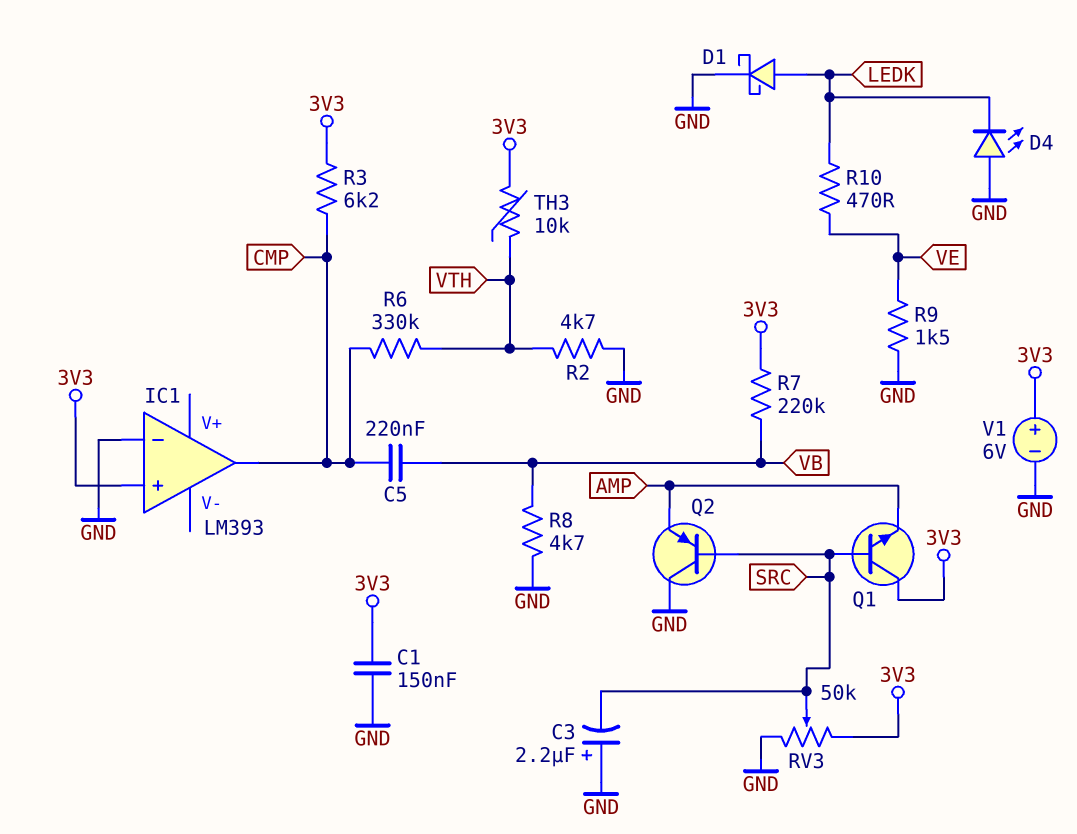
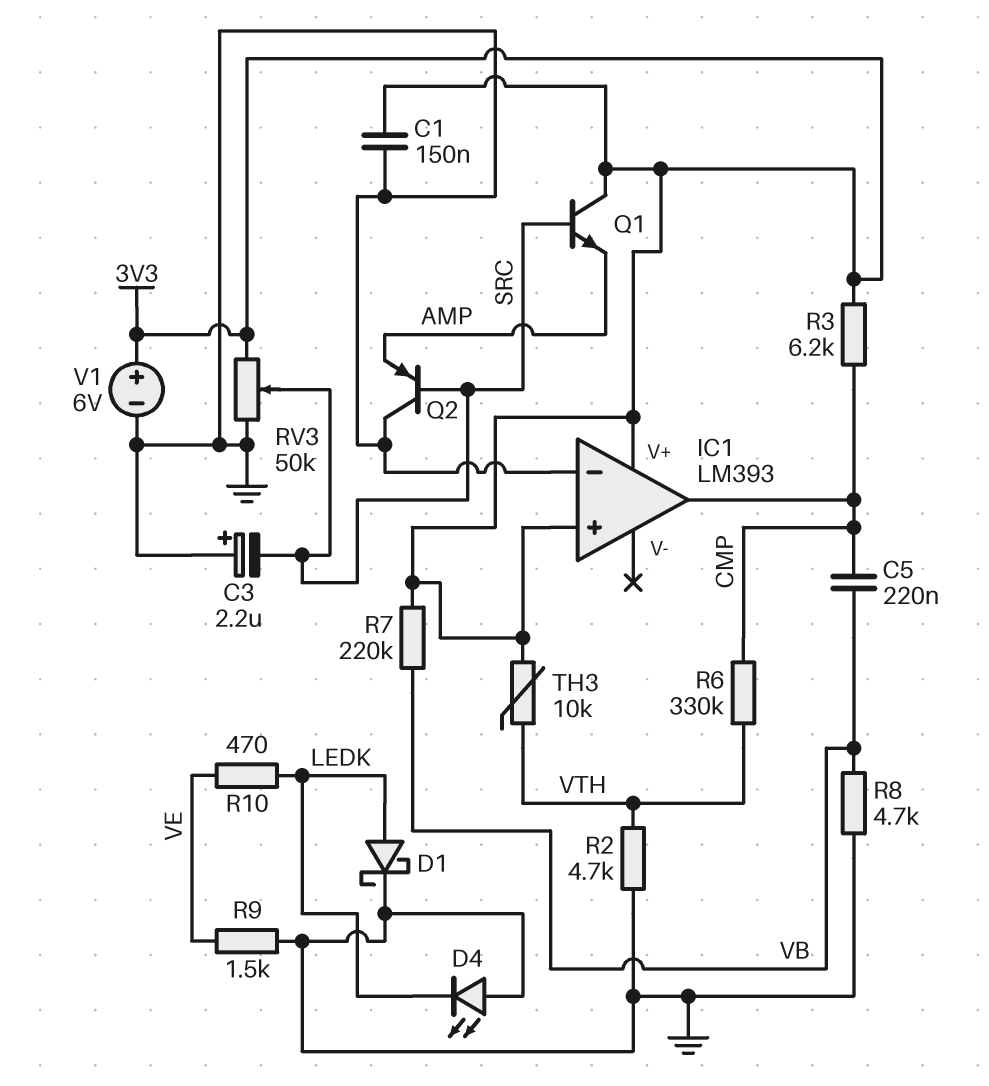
IC1 pin V+: none -> 3V3

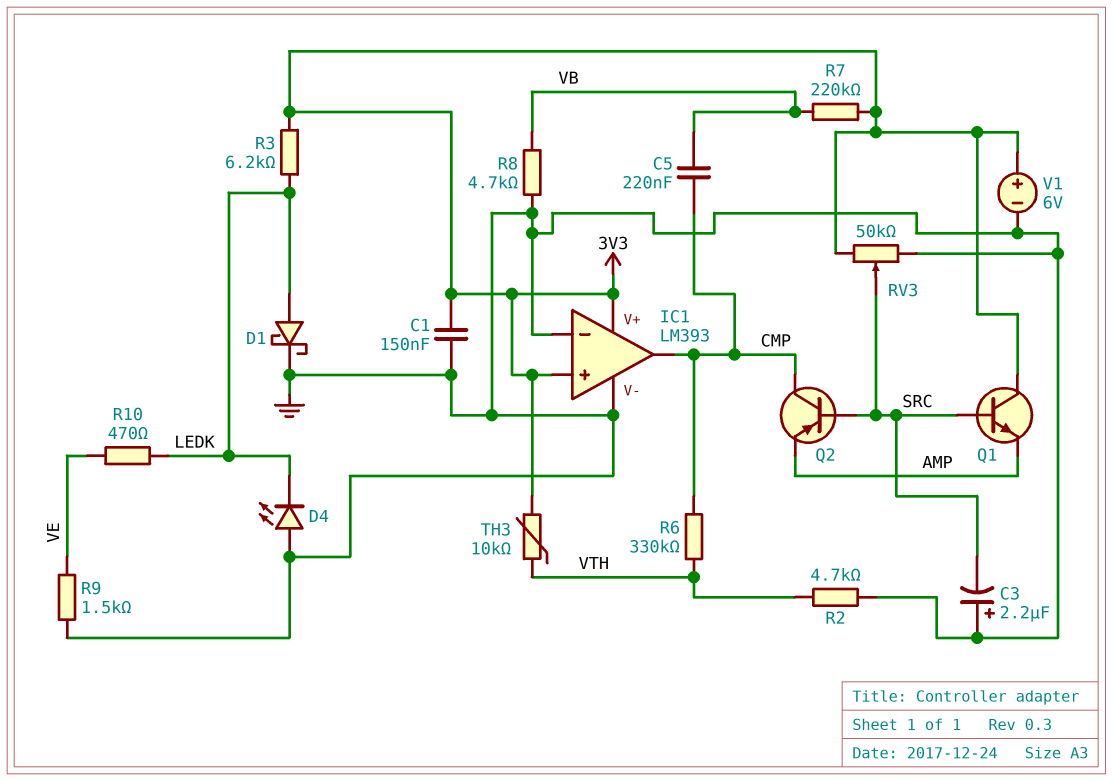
IC1 pin V-: none -> GND
Q2: PNP (B SRC, C GND, E AMP) -> PNP (B SRC, C CMP, E AMP)
R3: 6.2k (3V3, CMP) -> 6.2k (3V3, LEDK)

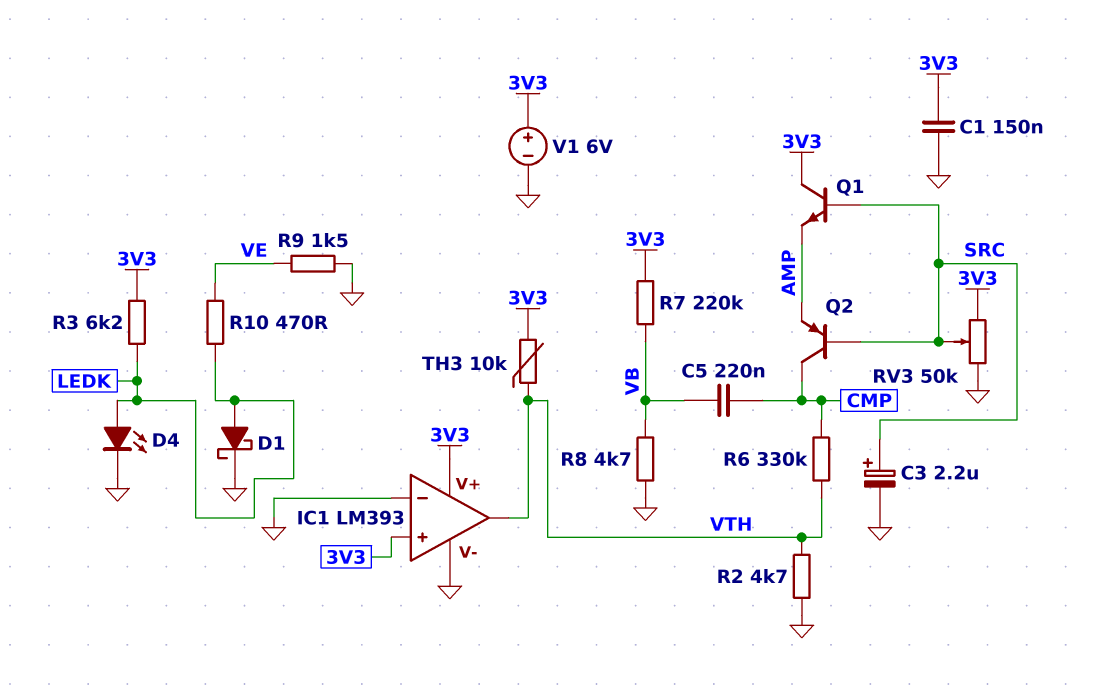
C3: 2.2uF (plus GND, minus SRC) -> 2.2uF (plus SRC, minus GND)
D4: LED (A GND, K LEDK) -> LED (A LEDK, K GND)
IC1 pin out: CMP -> VTH

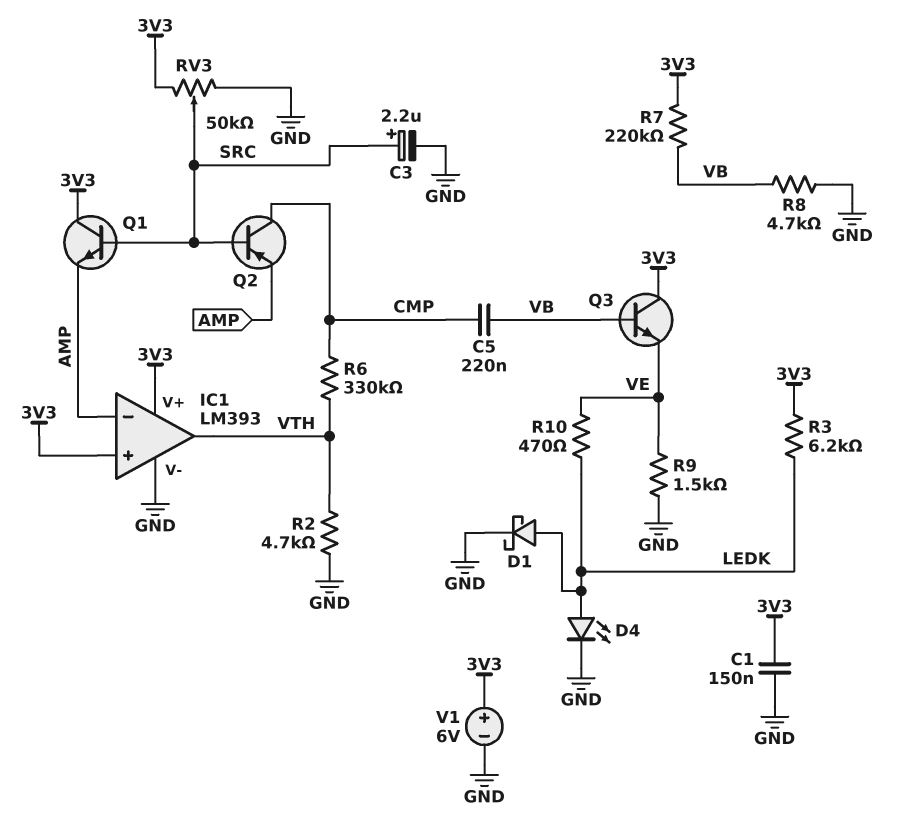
IC1 pin in-: GND -> AMP
Q3: none -> NPN (B VB, C 3V3, E VE)
TH3: 10k (3V3, VTH) -> none

